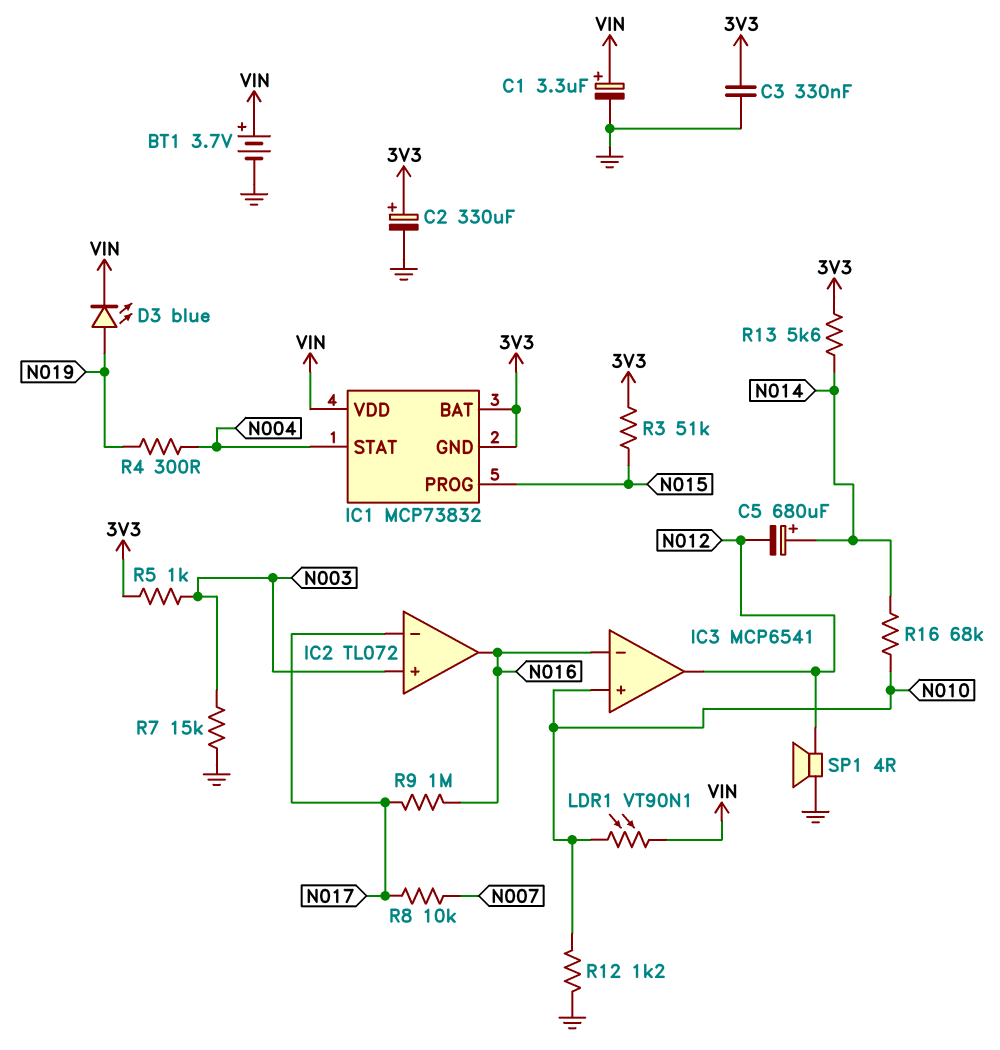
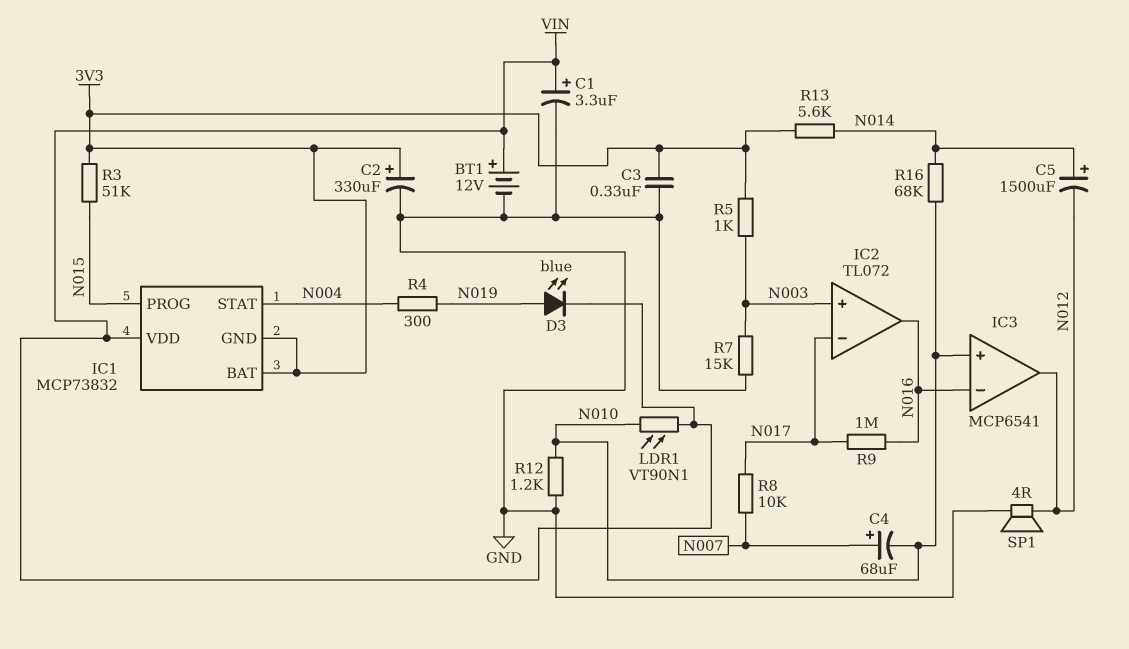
BT1: 3.7V (plus VIN, minus GND) -> 12V (plus VIN, minus GND)
C4: none -> 68uF (plus N007, minus N010)
C5: 680uF (plus N014, minus N012) -> 1500uF (plus N014, minus N012)

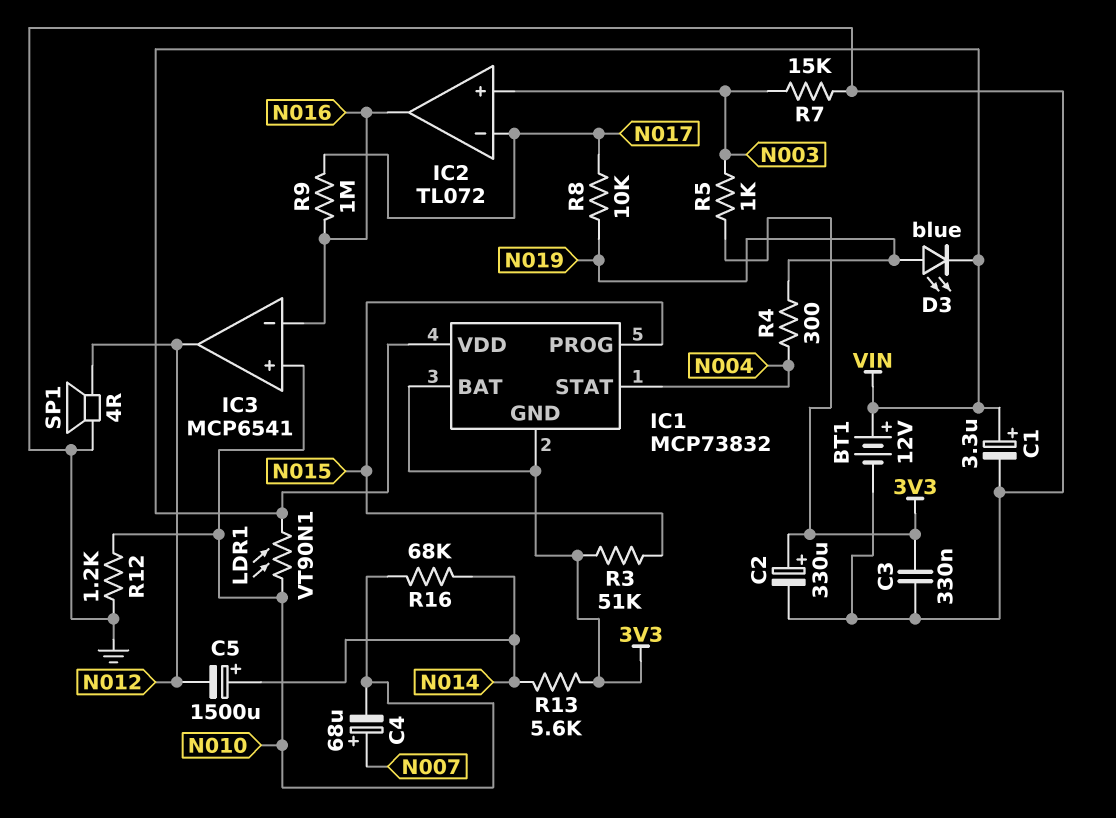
R8: 10k (N007, N017) -> 10k (N017, N019)

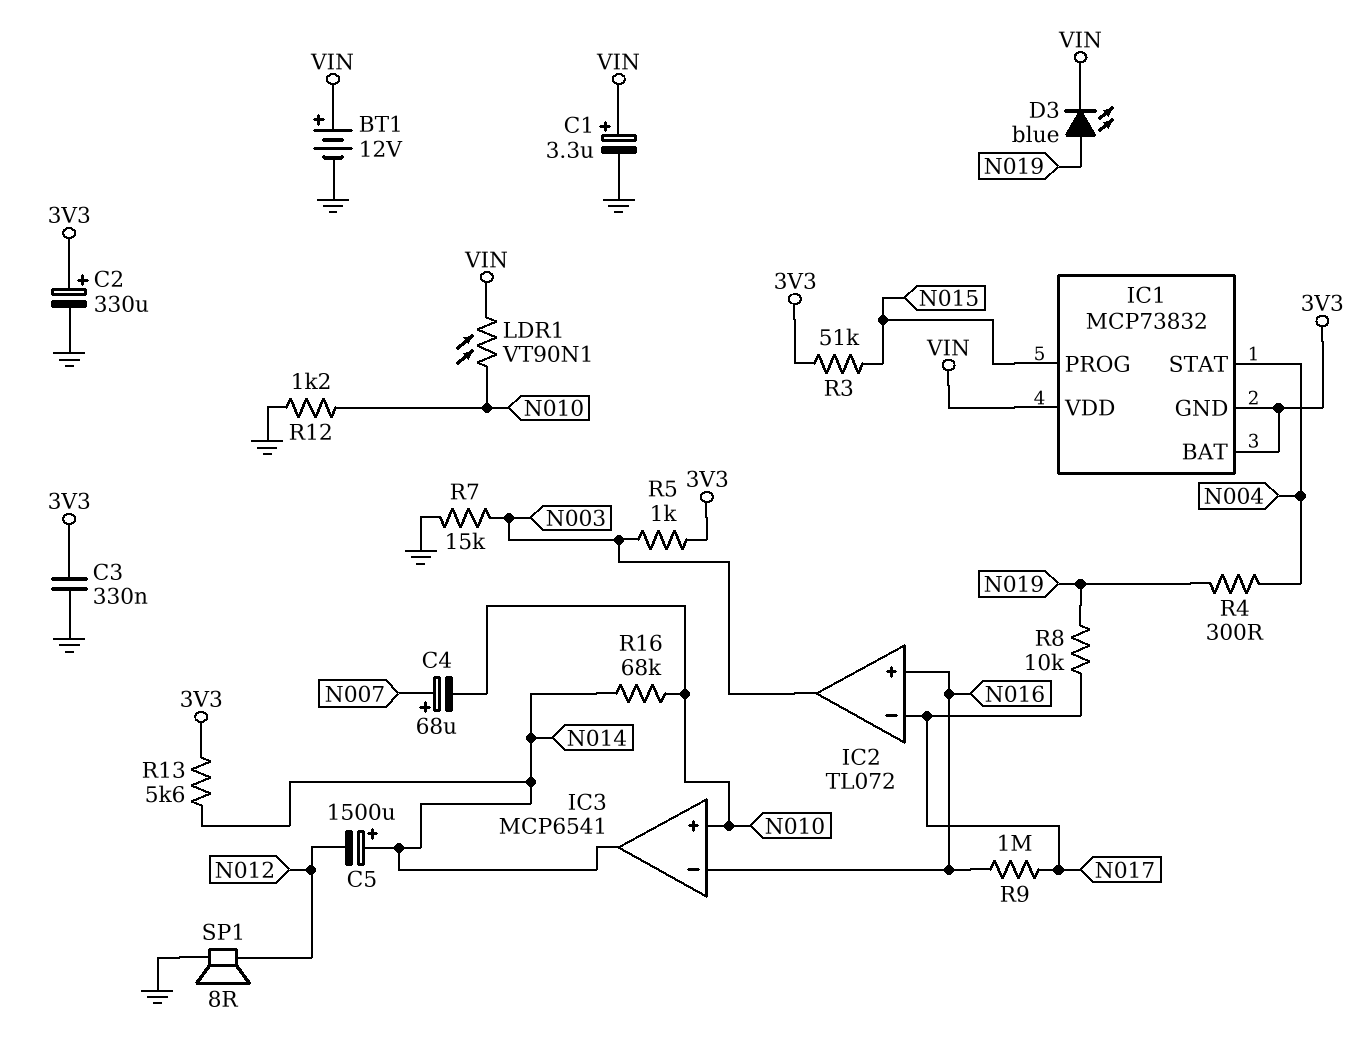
IC2 pin in+: N003 -> N016
IC2 pin out: N016 -> N003
IC3 pin out: N012 -> N014
SP1: speaker 4R (GND, N012) -> speaker 8R (GND, N012)

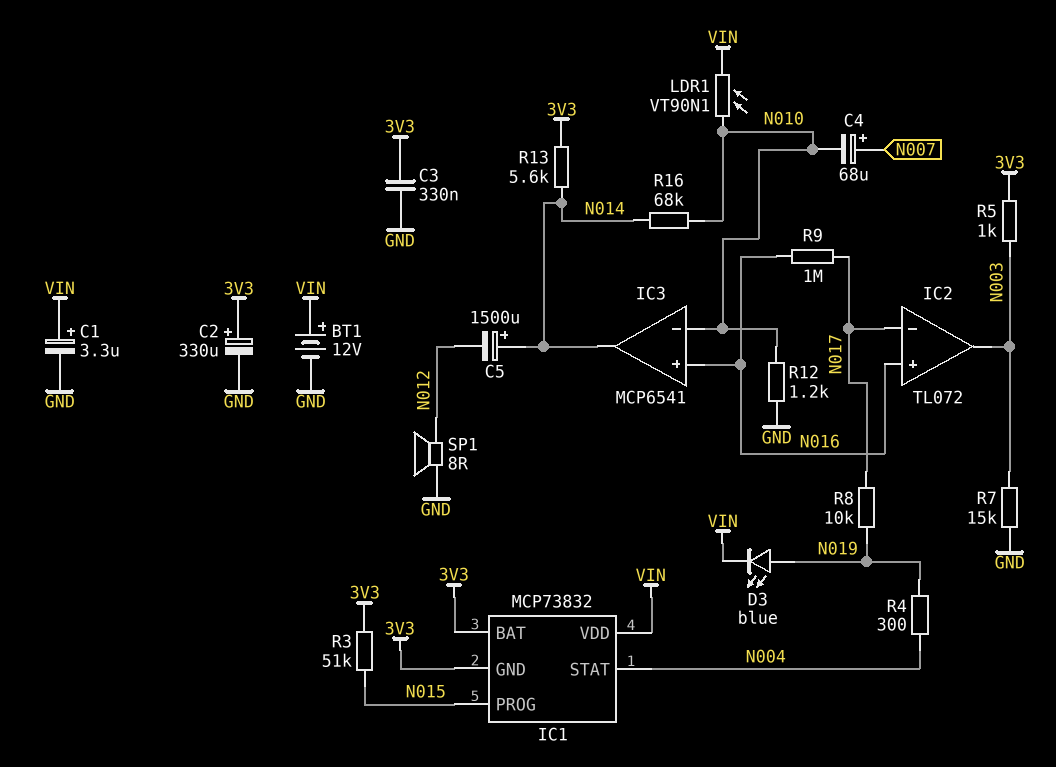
IC3 pin in+: N010 -> N016
IC3 pin in-: N016 -> N010

